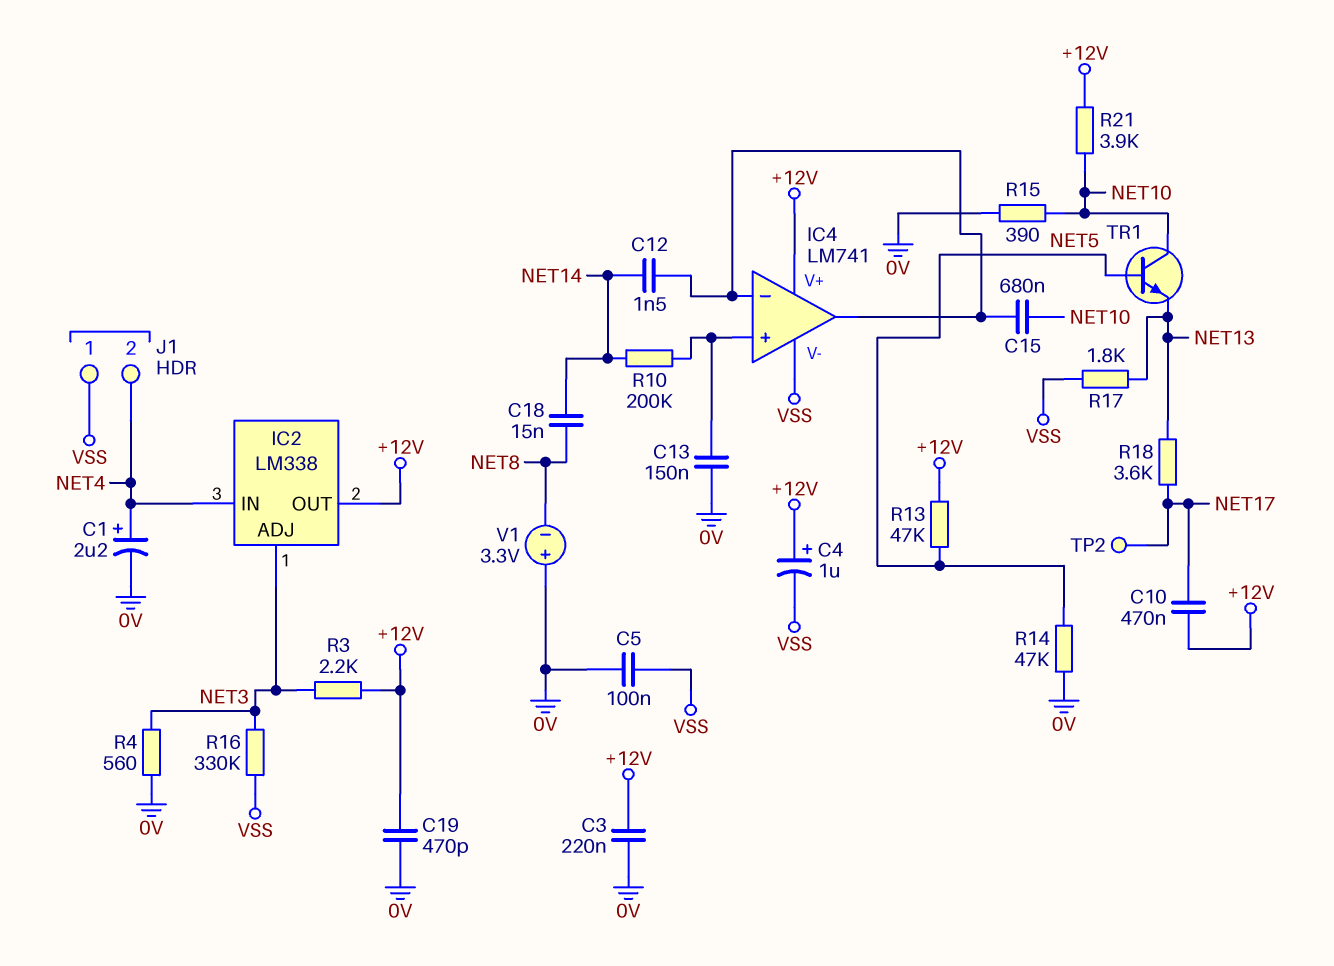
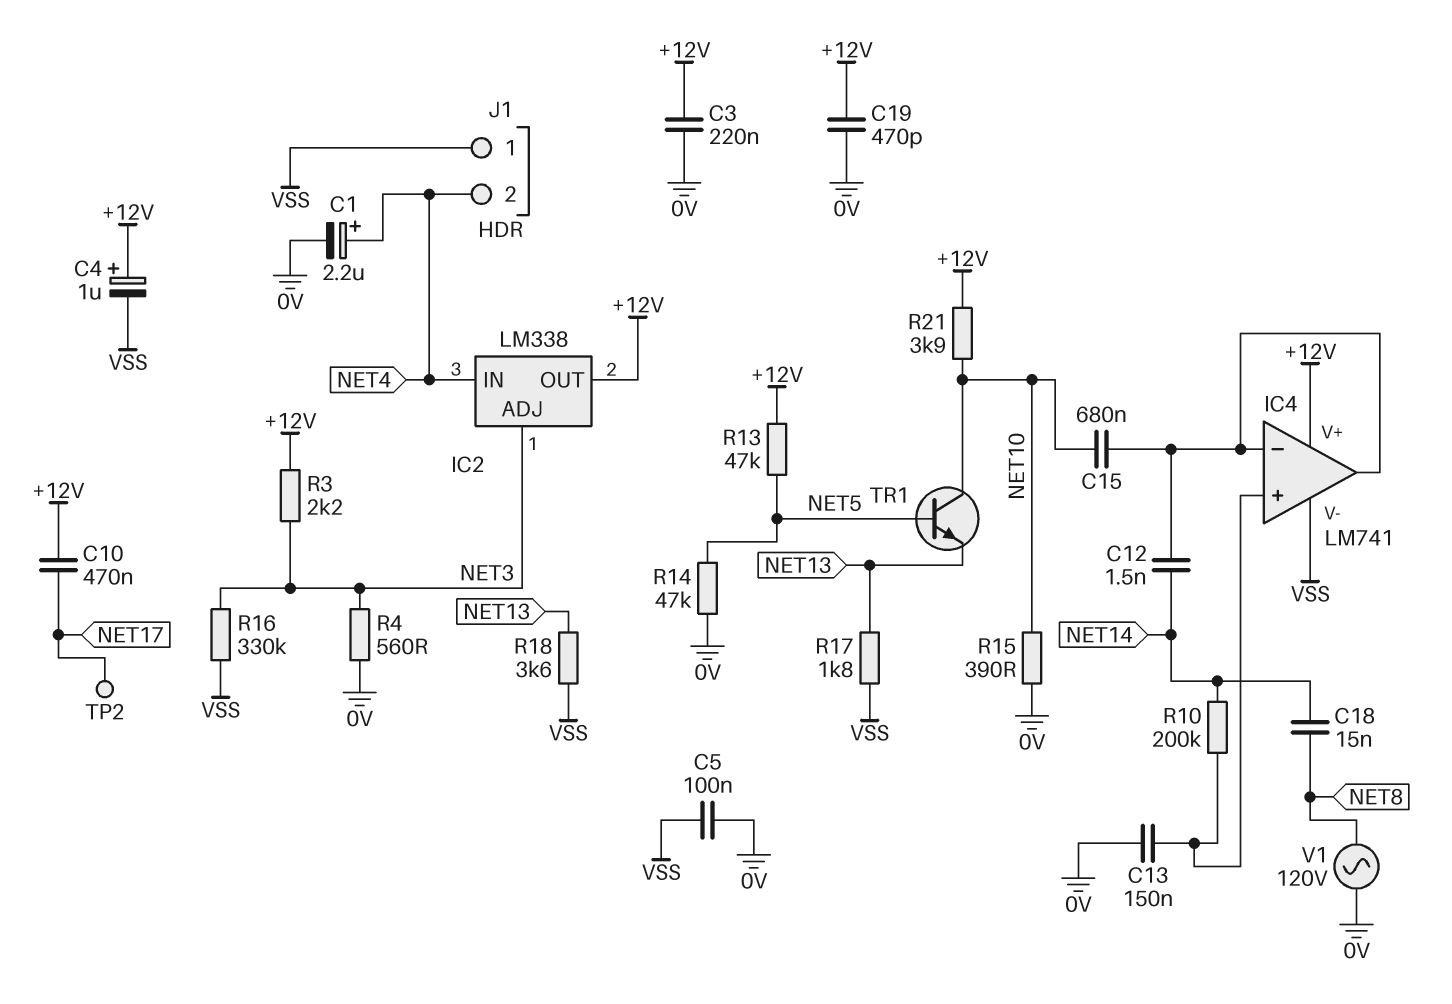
R18: 3.6k (NET13, NET17) -> 3.6k (NET13, VSS)
V1: 3.3V (plus 0V, minus NET8) -> AC 120V (0V, NET8)

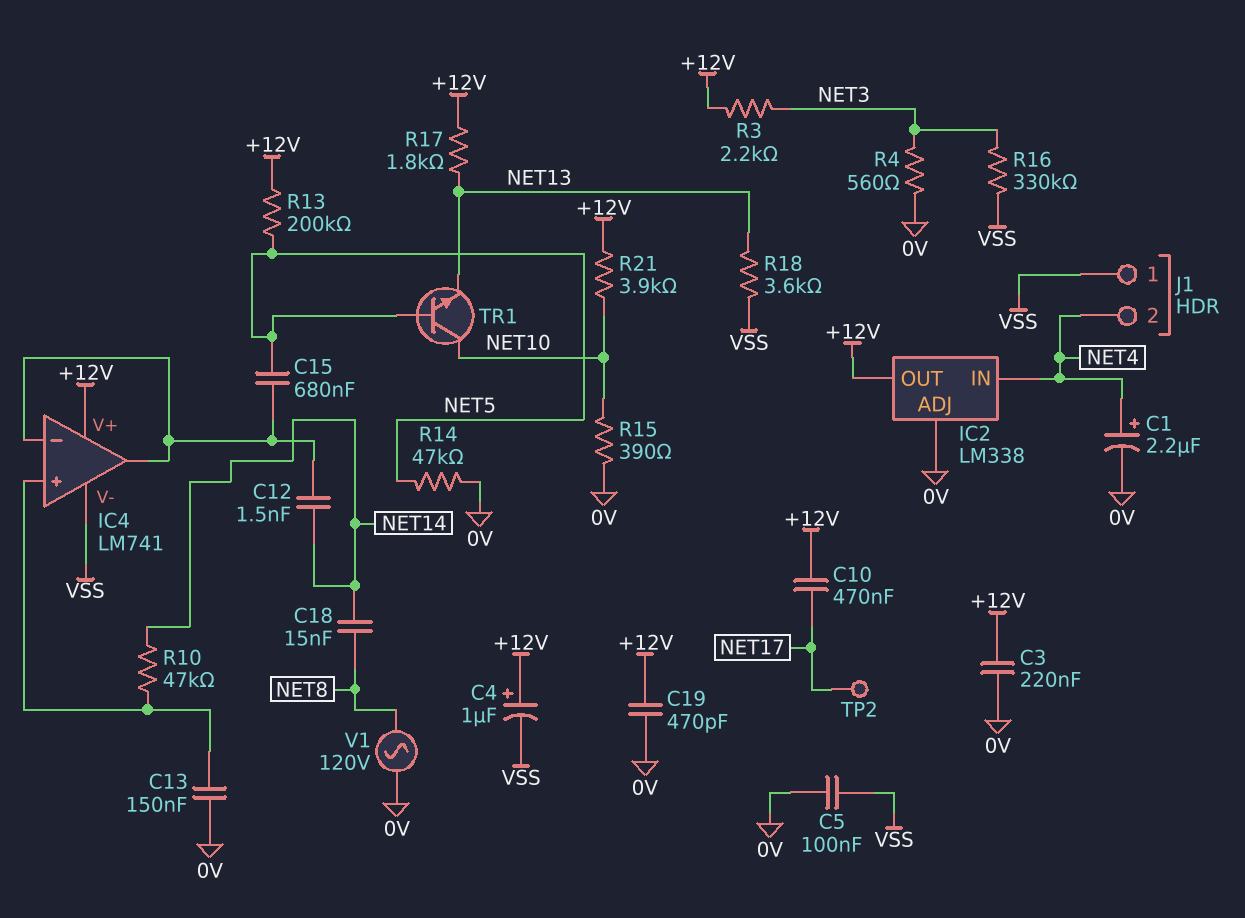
C15: 680nF (IC4/in-, NET10) -> 680nF (IC4/in-, NET5)
IC2 pin ADJ: NET3 -> 0V
R10: 200k (IC4/in+, NET14) -> 47k (IC4/in+, NET14)
R13: 47k (+12V, NET5) -> 200k (+12V, NET5)
R17: 1.8k (NET13, VSS) -> 1.8k (+12V, NET13)

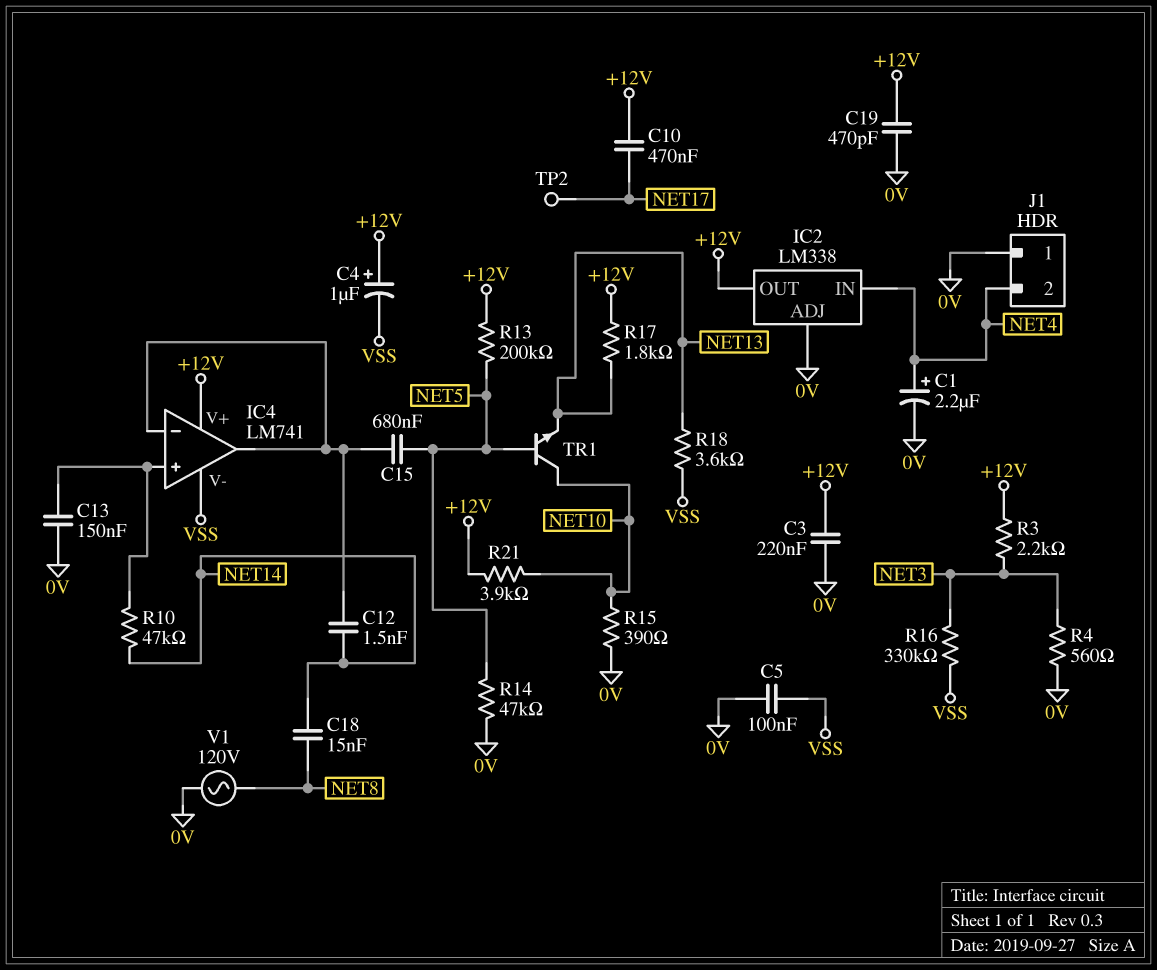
J1 pin 1: VSS -> 0V

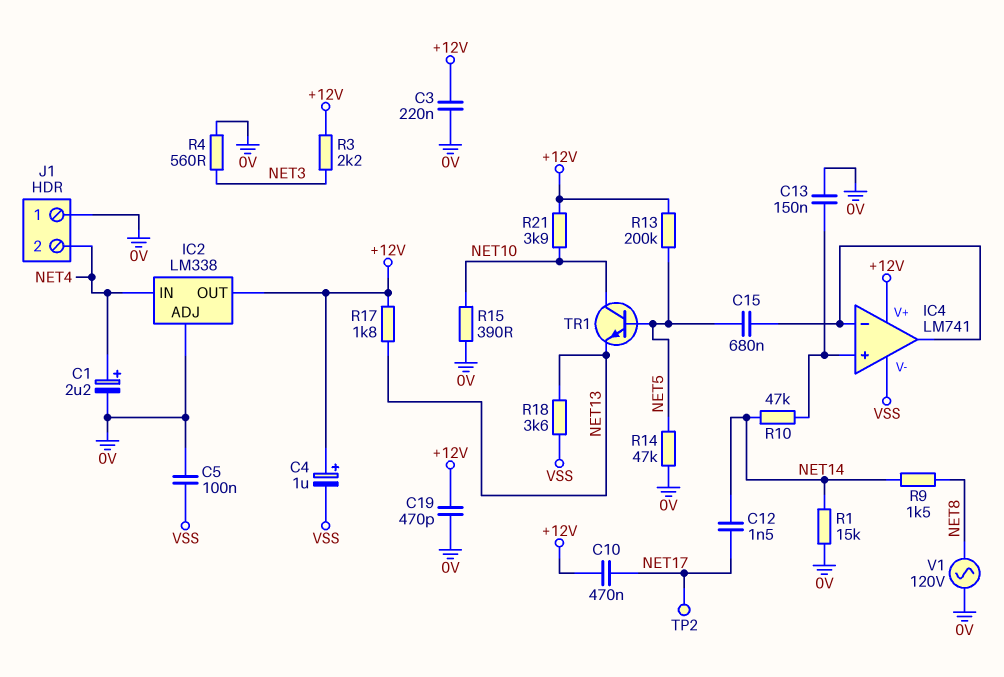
C12: 1.5nF (IC4/in-, NET14) -> 1.5nF (NET14, NET17)
C18: 15nF (NET8, NET14) -> none
R1: none -> 15k (0V, NET14)
R9: none -> 1.5k (NET8, NET14)
R16: 330k (NET3, VSS) -> none

